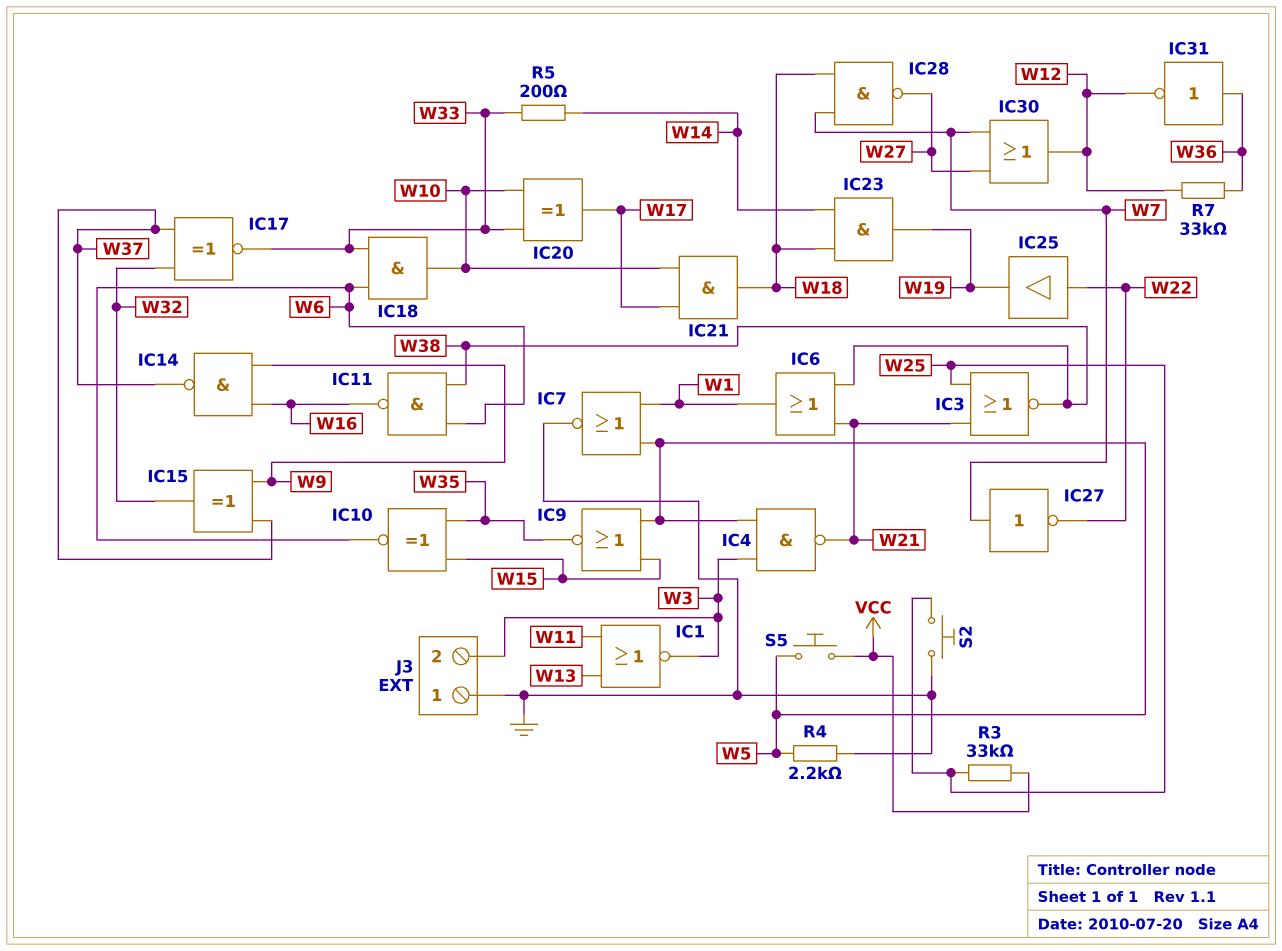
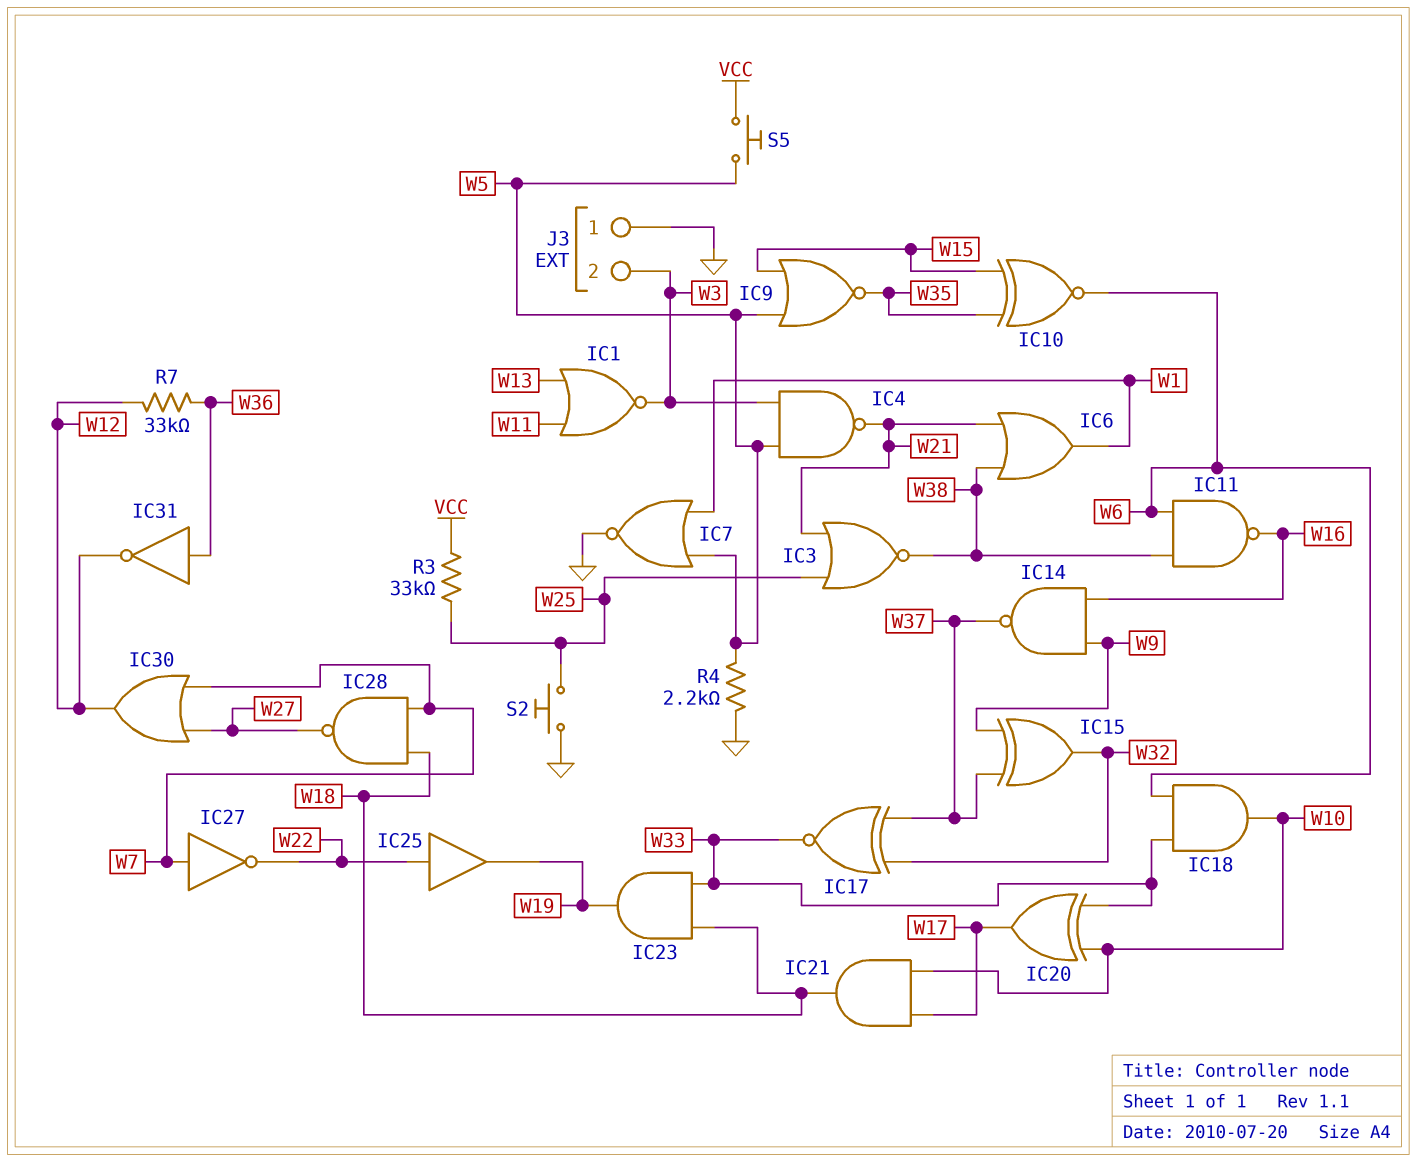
IC23: AND (in W14, in W18, out W19) -> AND (in W18, in W33, out W19)
R5: 200 (W14, W33) -> none

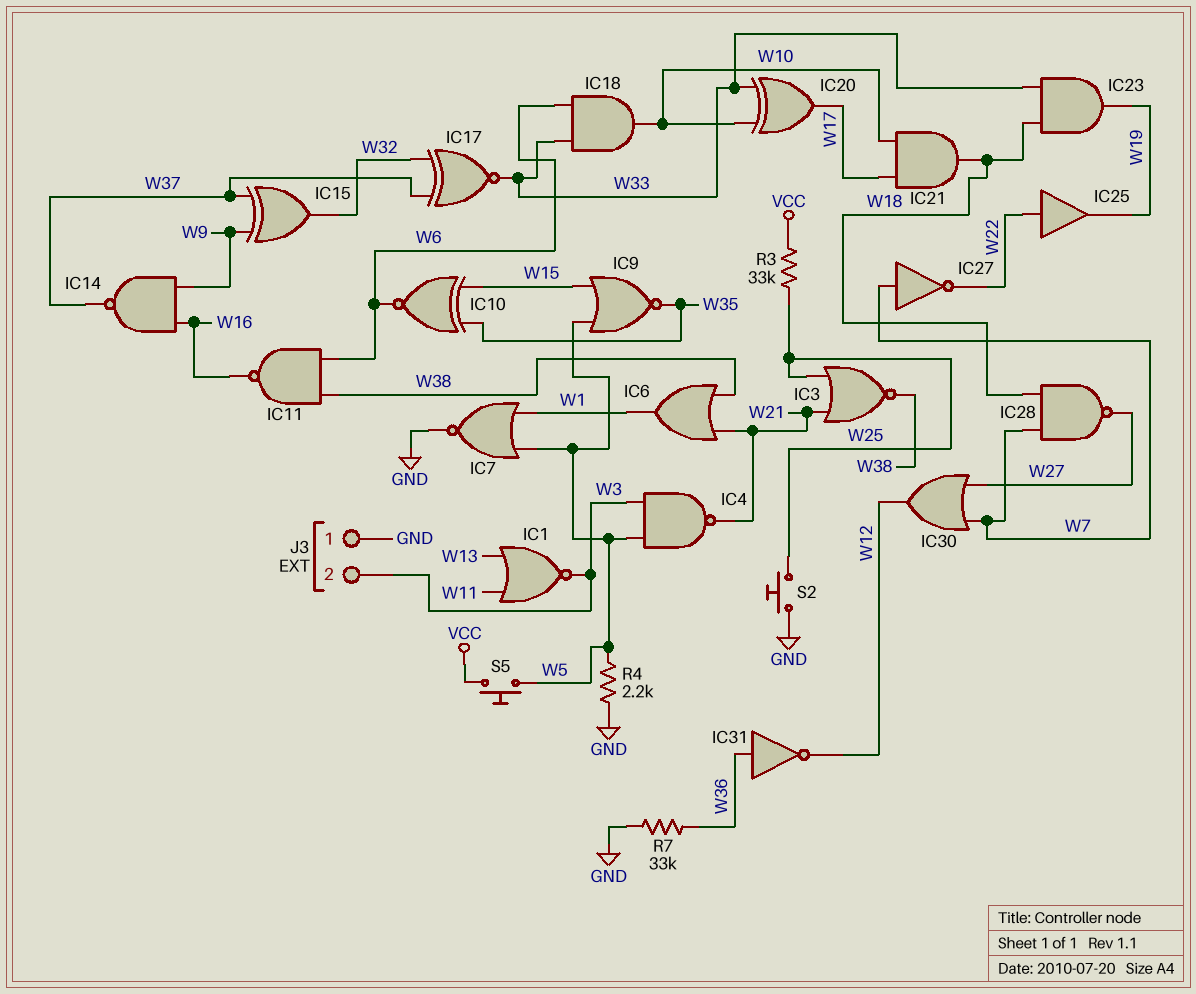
R7: 33k (W12, W36) -> 33k (GND, W36)

